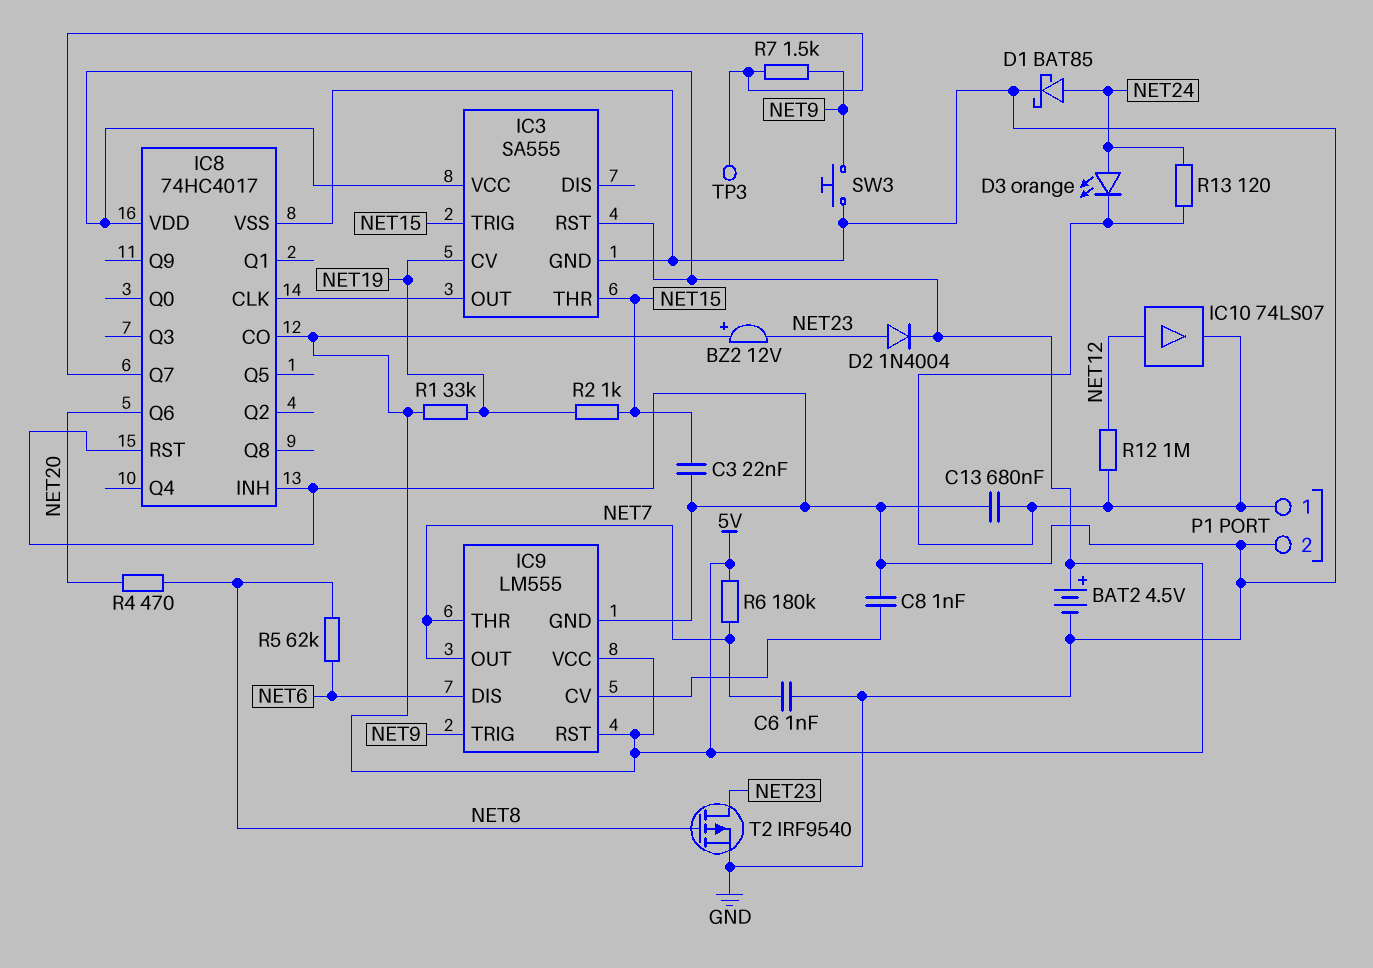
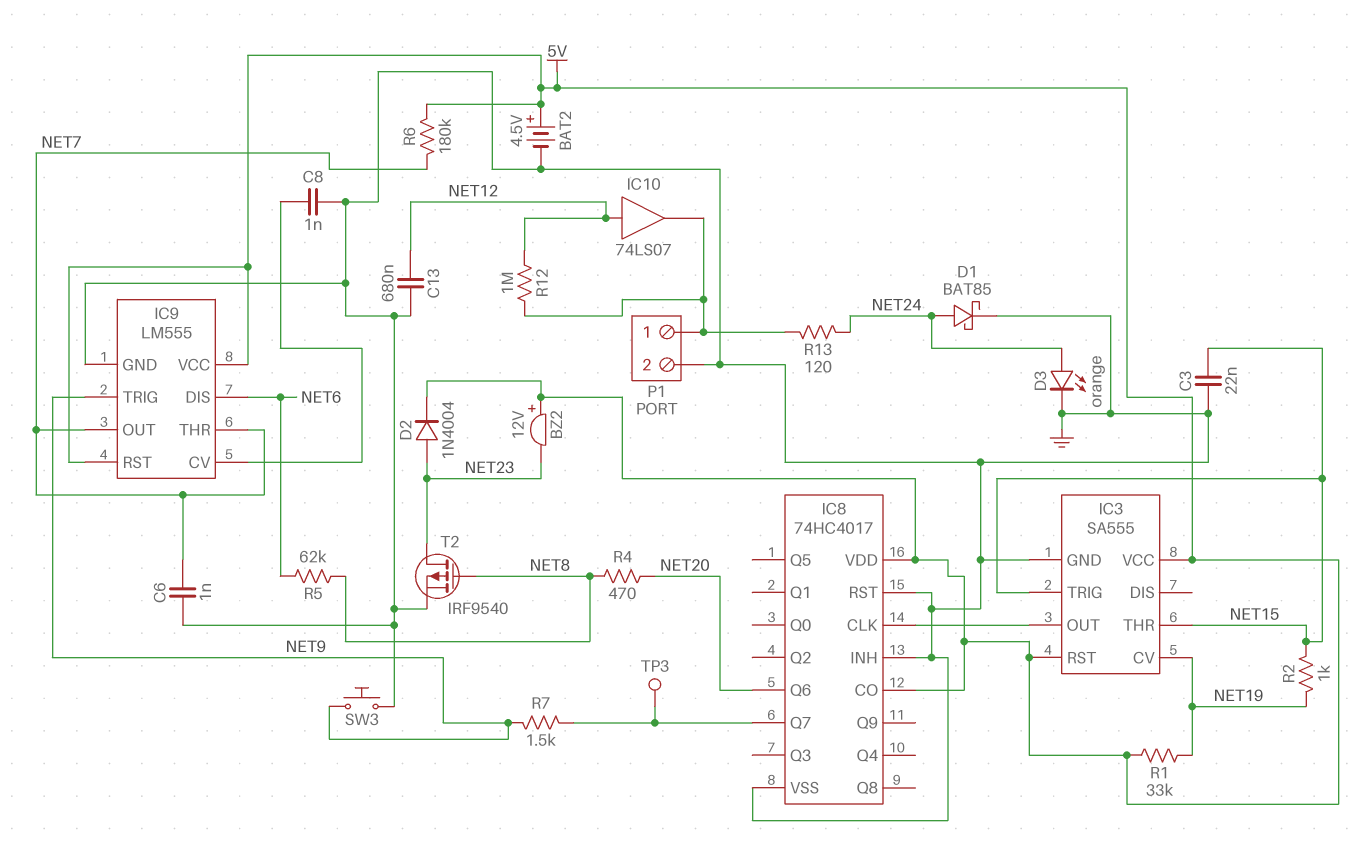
C13: 680nF (GND, P1/1) -> 680nF (GND, NET12)
D3: LED orange (A NET24, K P1/1) -> LED orange (A NET24, K GND)

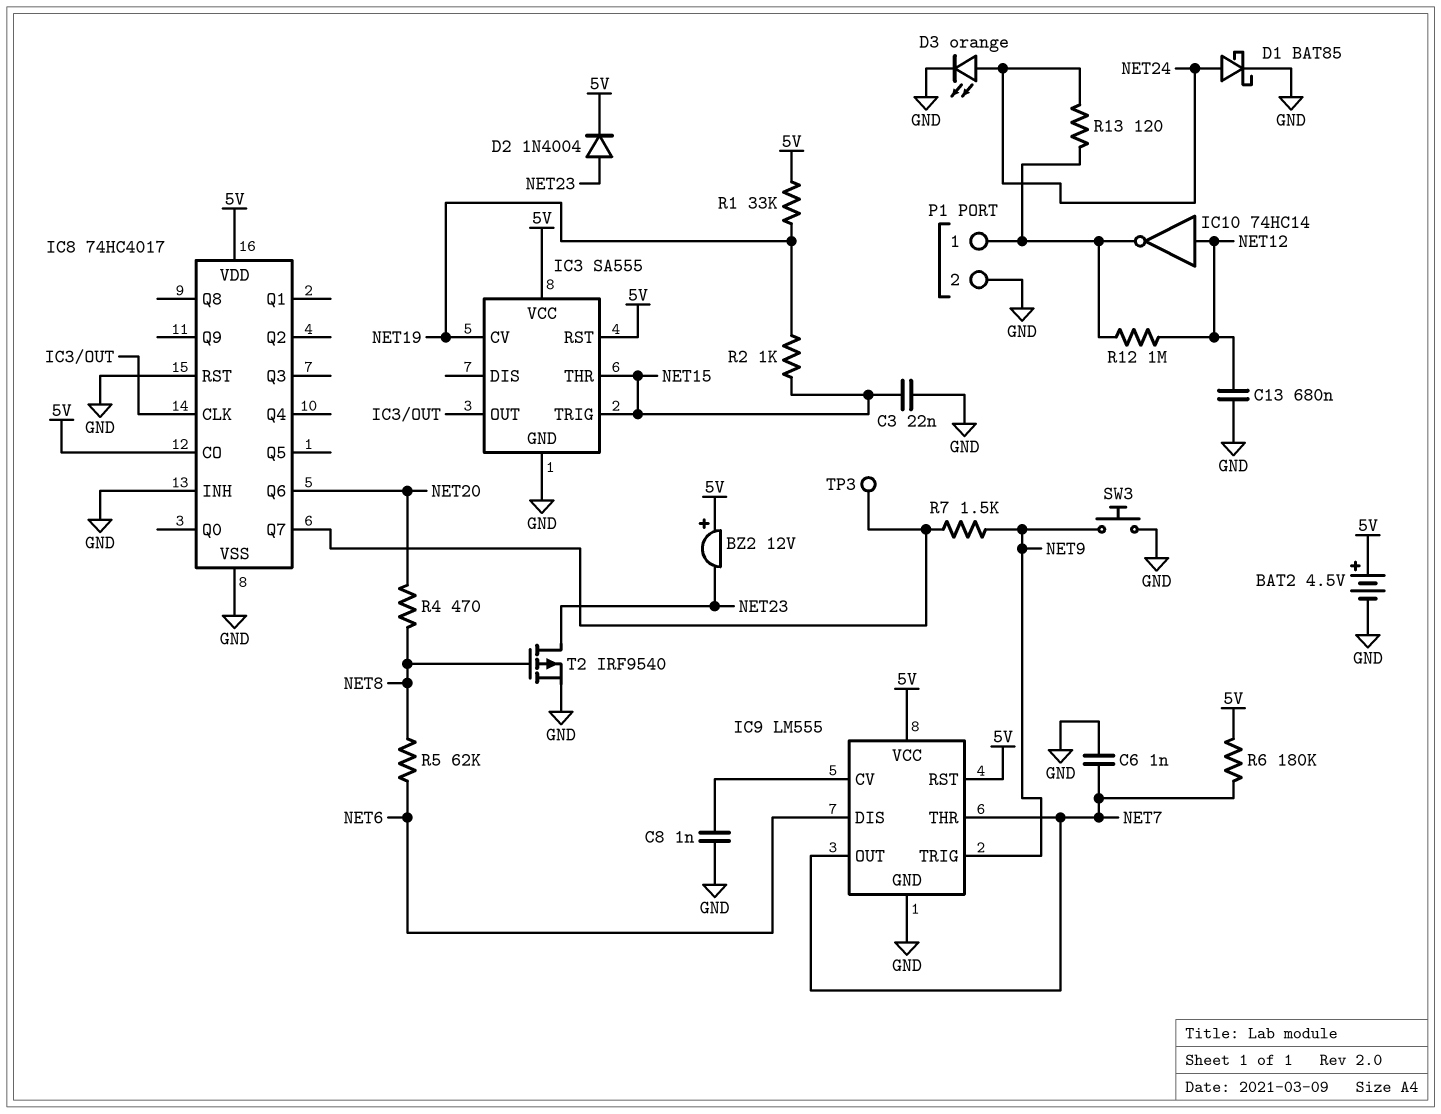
IC10: buffer 74LS07 (in NET12, out P1/1) -> NOT 74HC14 (in NET12, out P1/1)

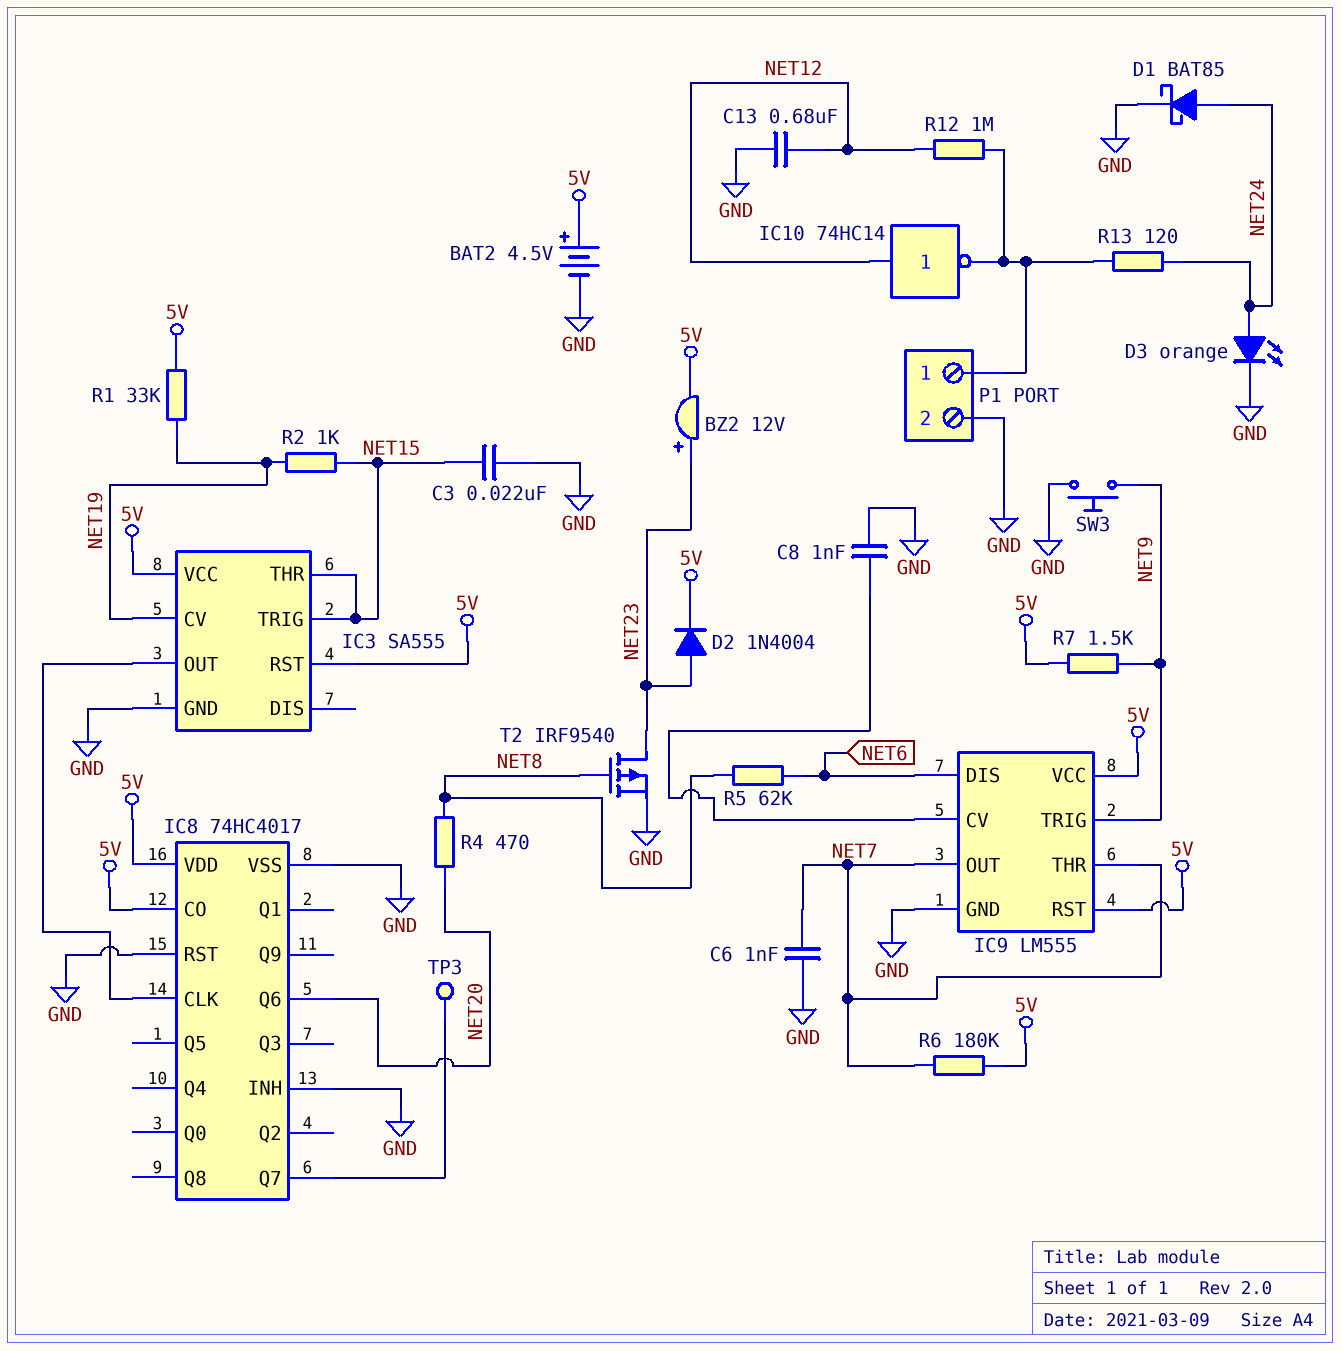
BZ2: buzzer 12V (plus 5V, minus NET23) -> buzzer 12V (plus NET23, minus 5V)
R7: 1.5k (IC8/Q7, NET9) -> 1.5k (5V, NET9)

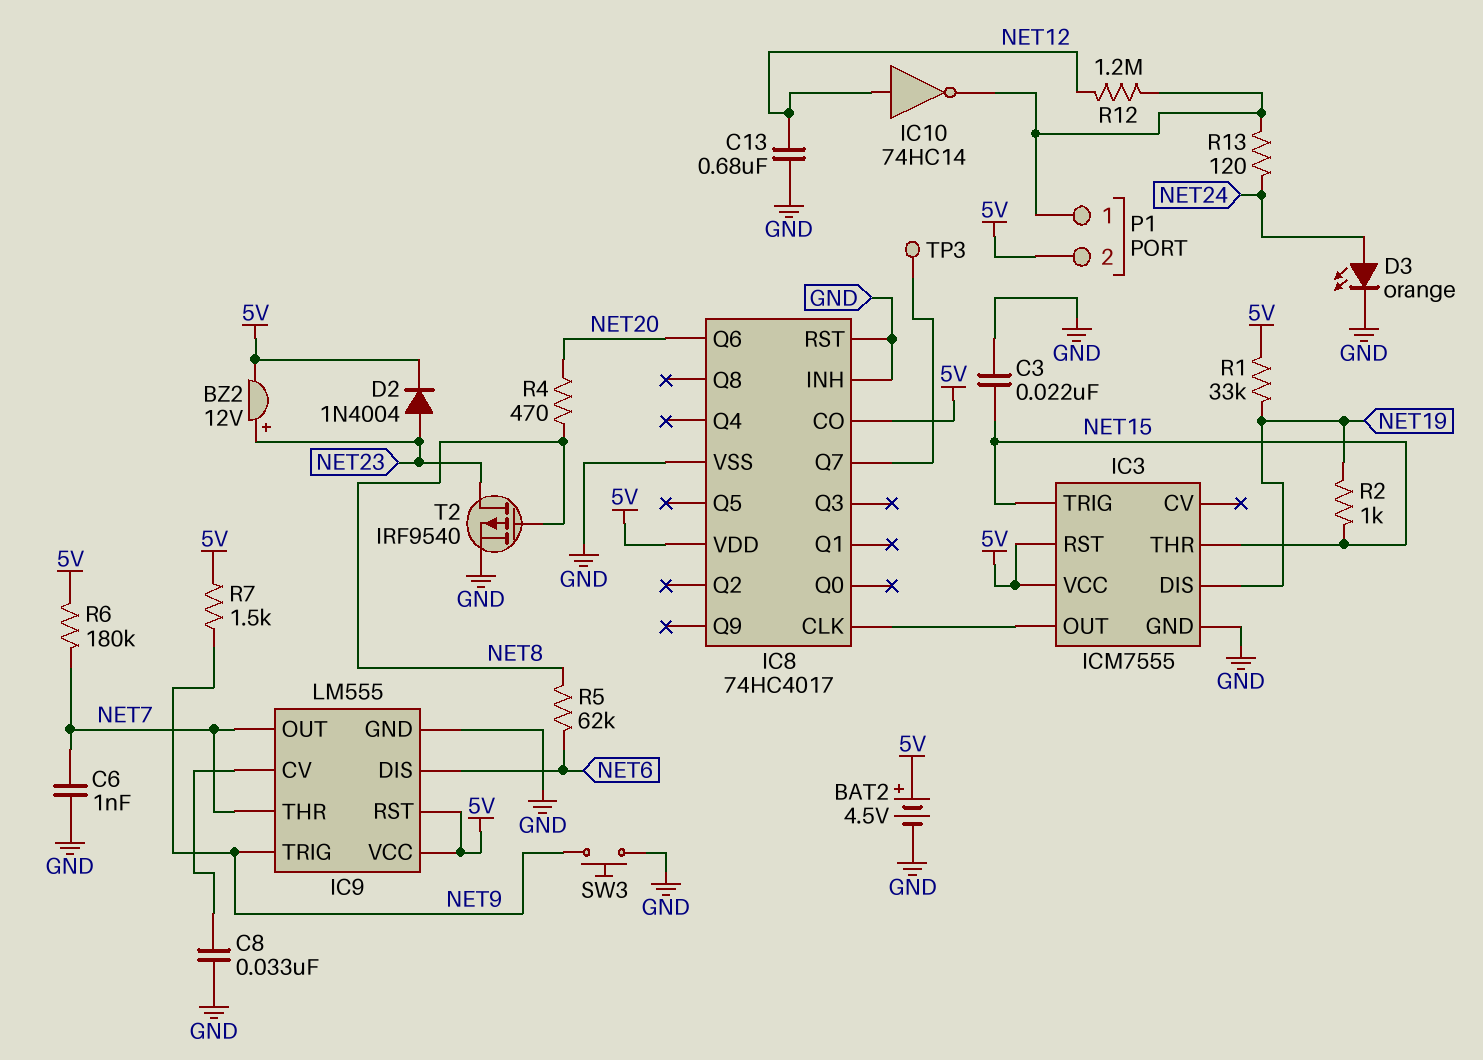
C8: 1nF (GND, IC9/CV) -> 33nF (GND, IC9/CV)
D1: schottky BAT85 (A NET24, K GND) -> none
IC3: SA555 -> ICM7555
IC3 pin CV: NET19 -> none
IC3 pin DIS: none -> NET19
P1 pin 2: GND -> 5V
R12: 1M (NET12, P1/1) -> 1.2M (NET12, P1/1)

